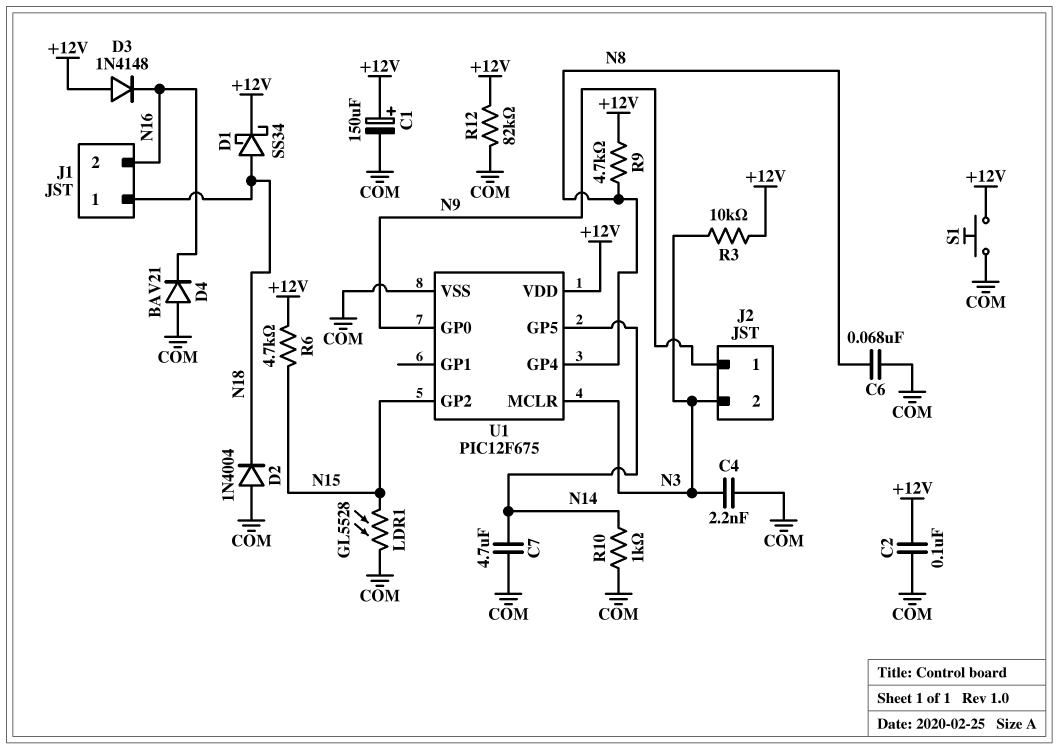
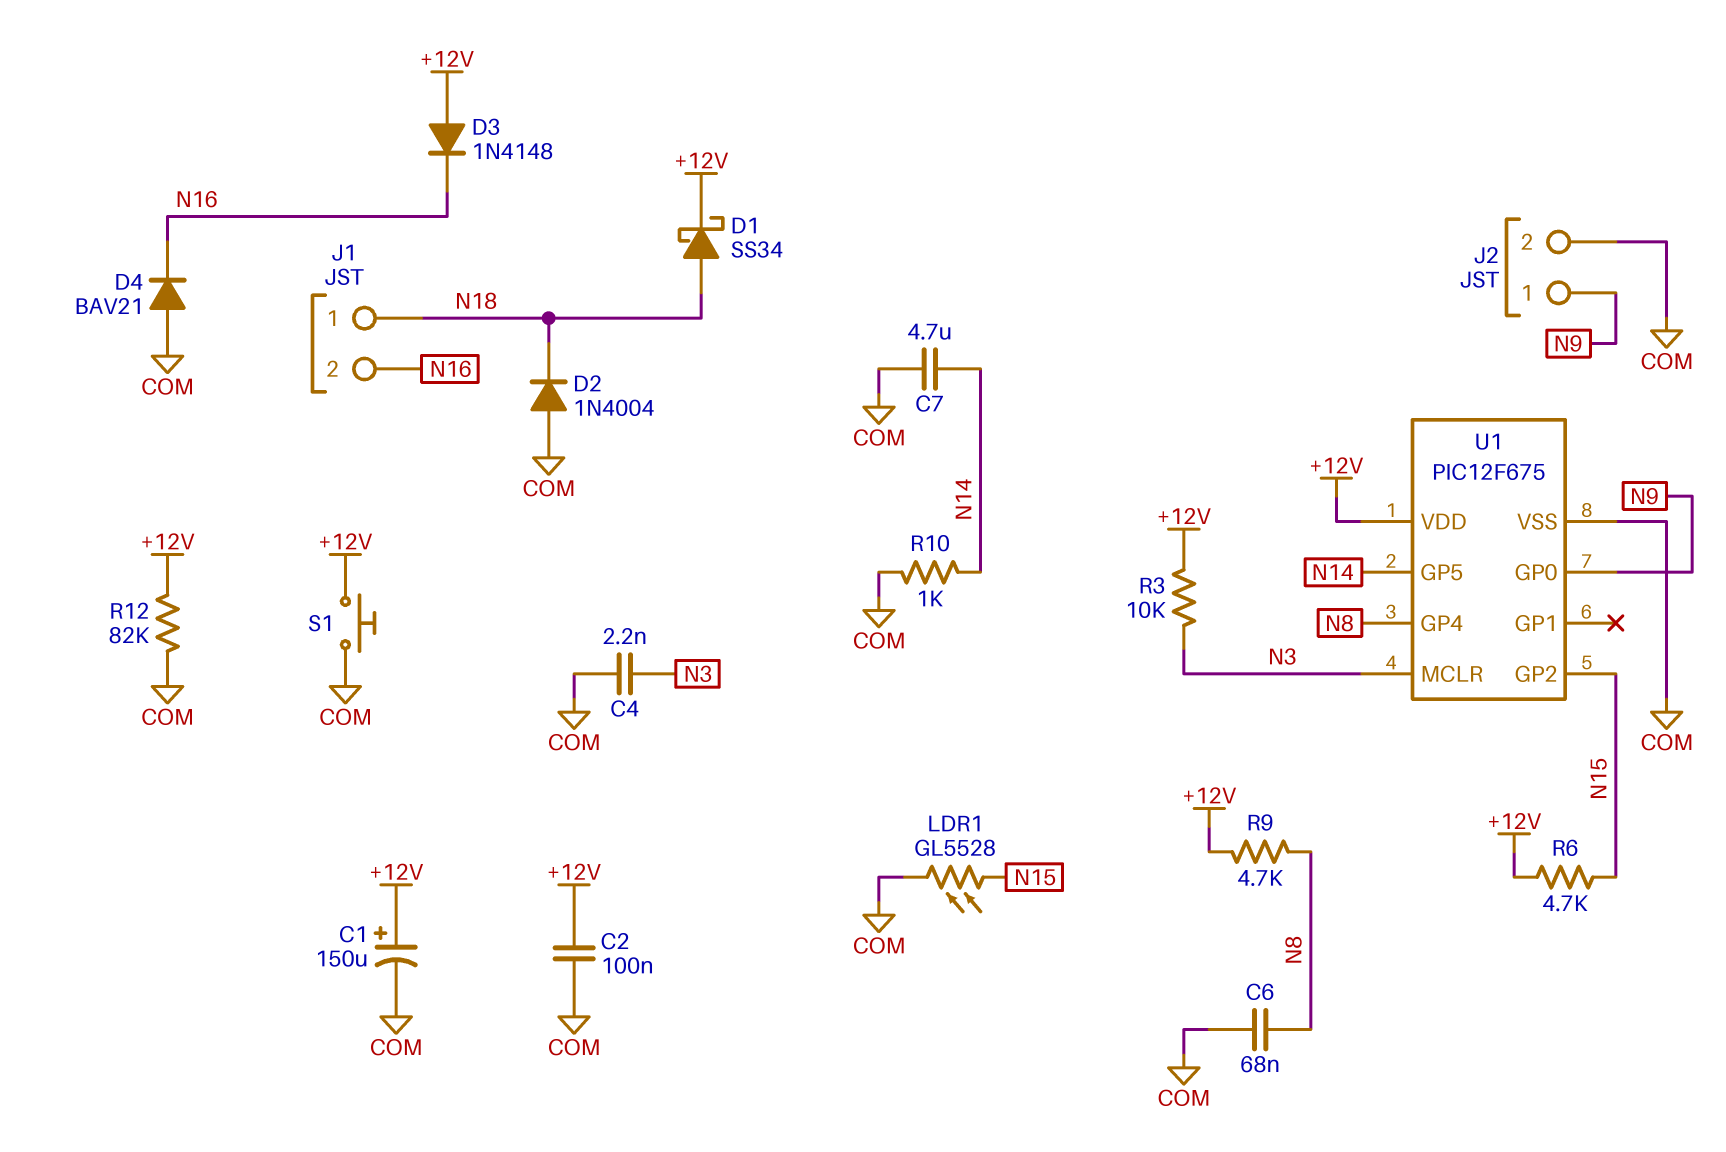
J2 pin 2: N3 -> COM

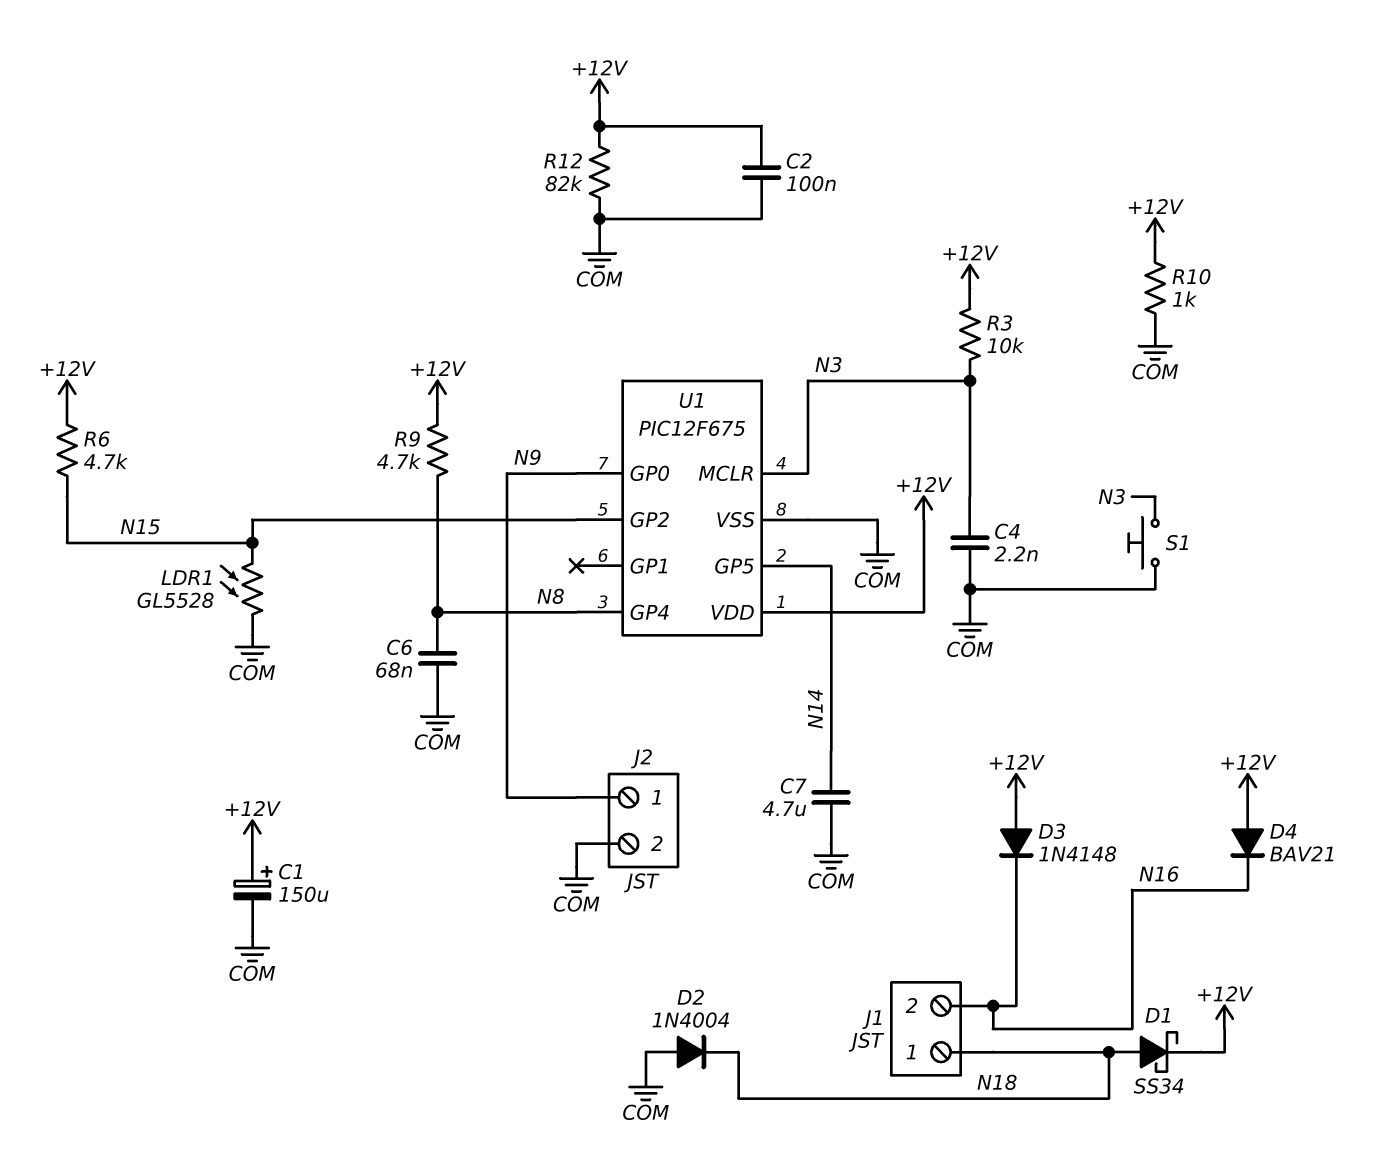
D4: diode BAV21 (A COM, K N16) -> diode BAV21 (A +12V, K N16)
R10: 1k (COM, N14) -> 1k (+12V, COM)
S1: button (+12V, COM) -> button (COM, N3)

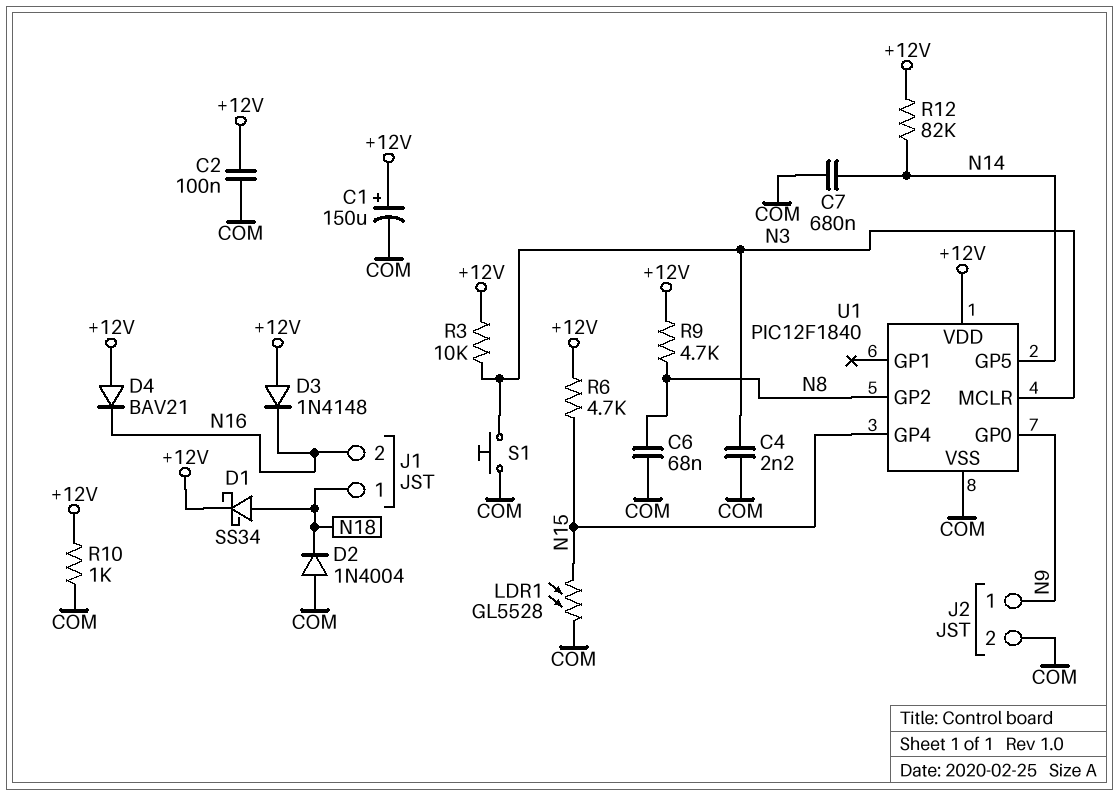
C7: 4.7uF (COM, N14) -> 680nF (COM, N14)
R12: 82k (+12V, COM) -> 82k (+12V, N14)
U1: PIC12F675 -> PIC12F1840
U1 pin GP2: N15 -> N8
U1 pin GP4: N8 -> N15

